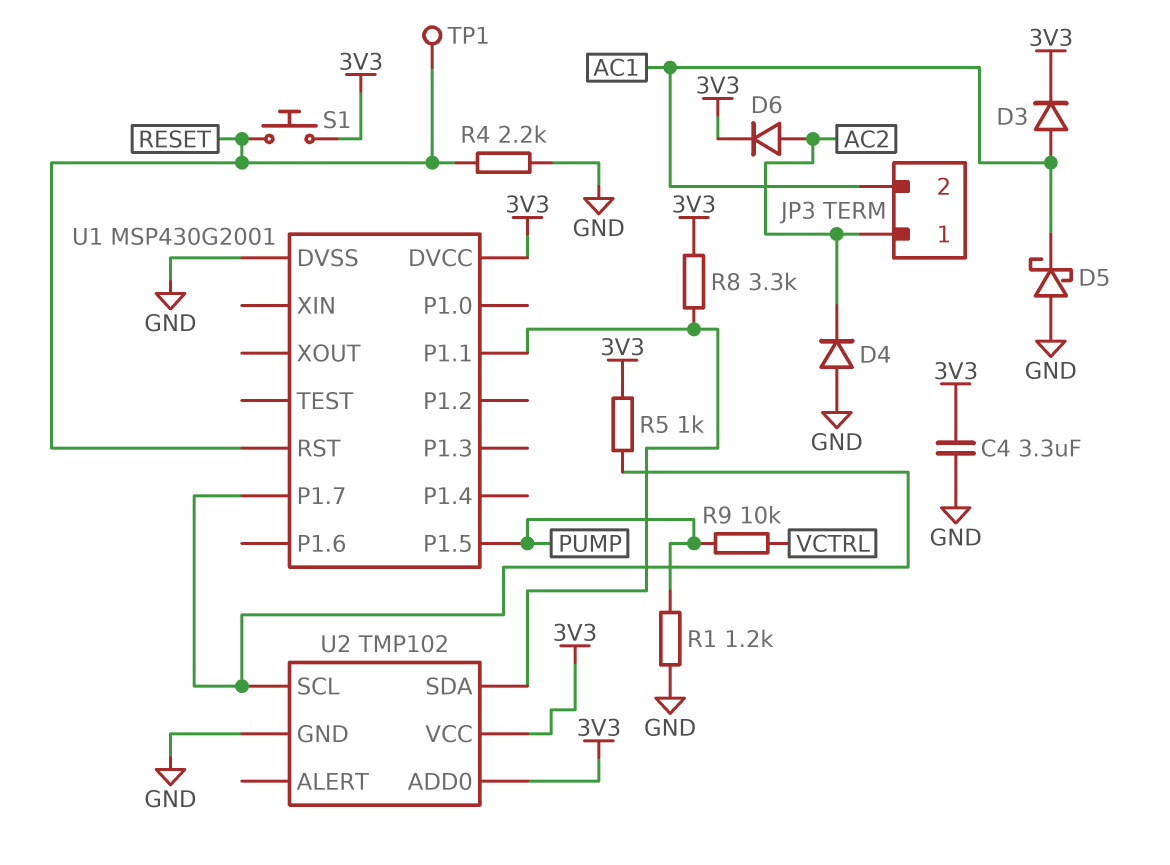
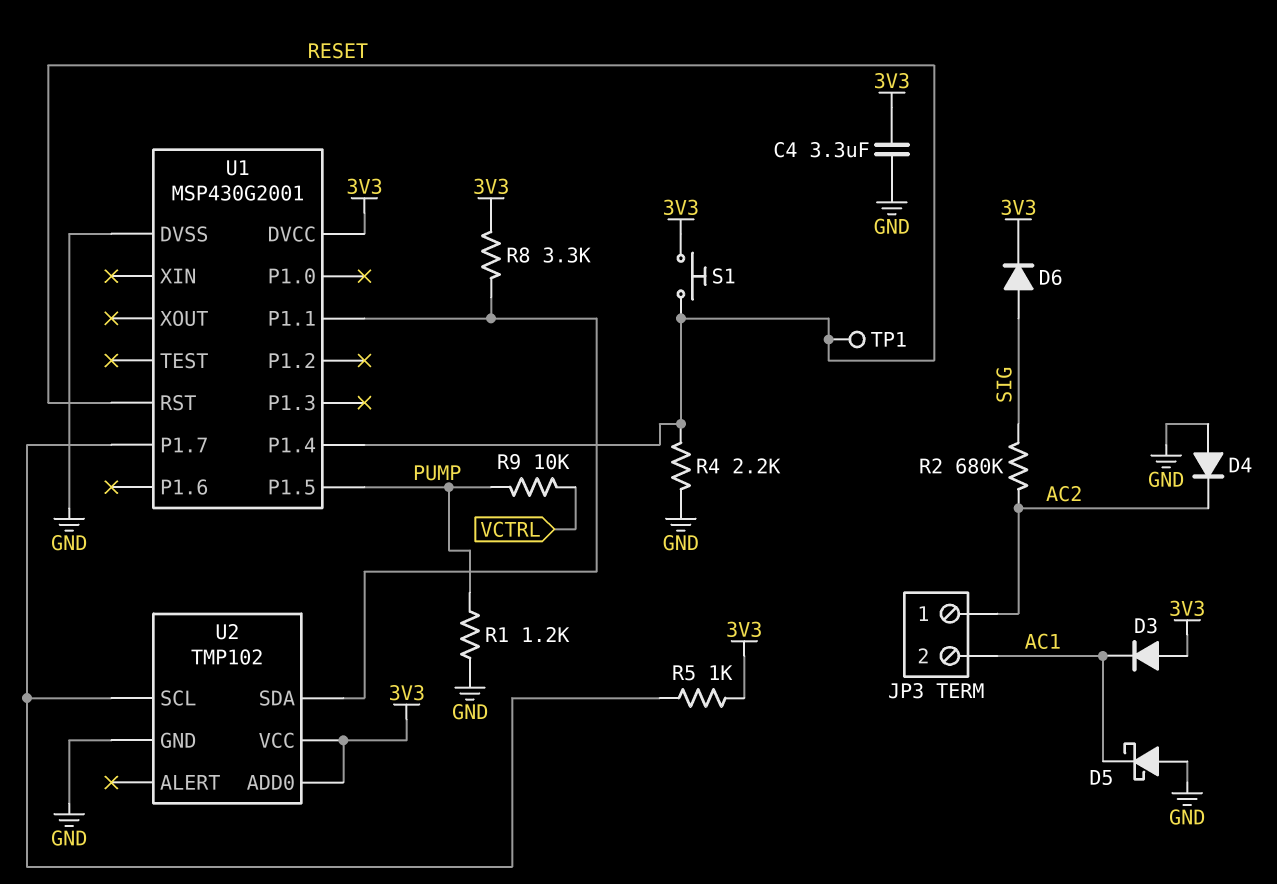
D3: diode (A AC1, K 3V3) -> diode (A 3V3, K AC1)
D6: diode (A AC2, K 3V3) -> diode (A SIG, K 3V3)
R2: none -> 680k (AC2, SIG)
U1 pin P1.4: none -> RESET

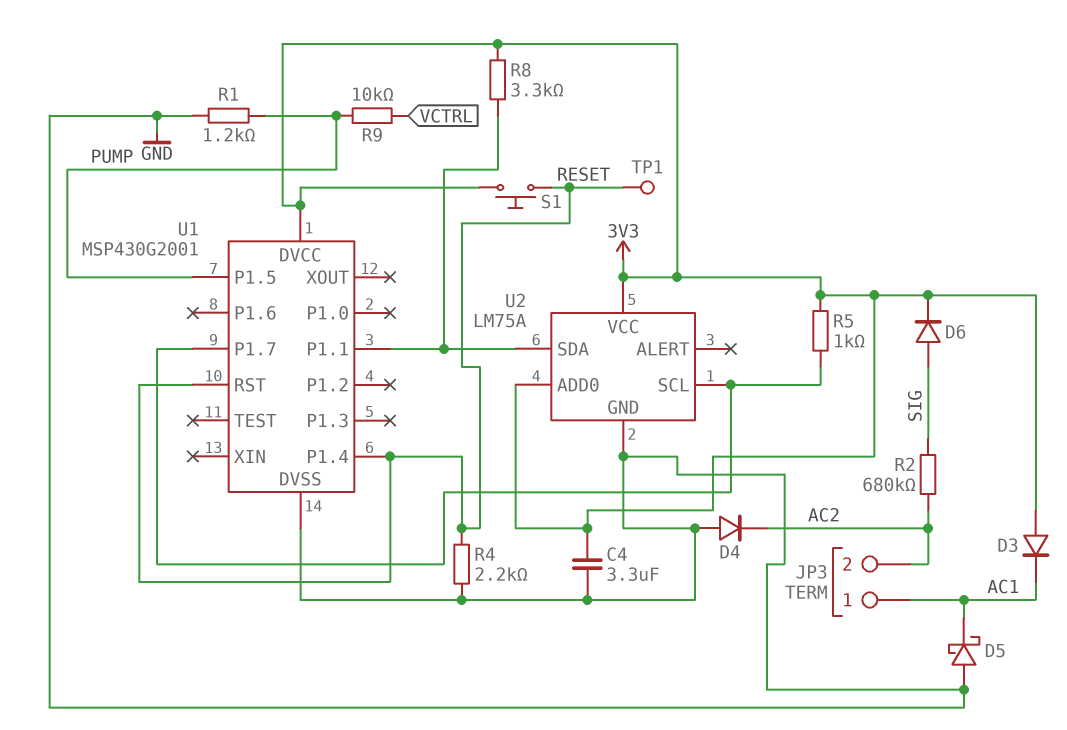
JP3 pin 1: AC2 -> AC1
JP3 pin 2: AC1 -> AC2
U2: TMP102 -> LM75A

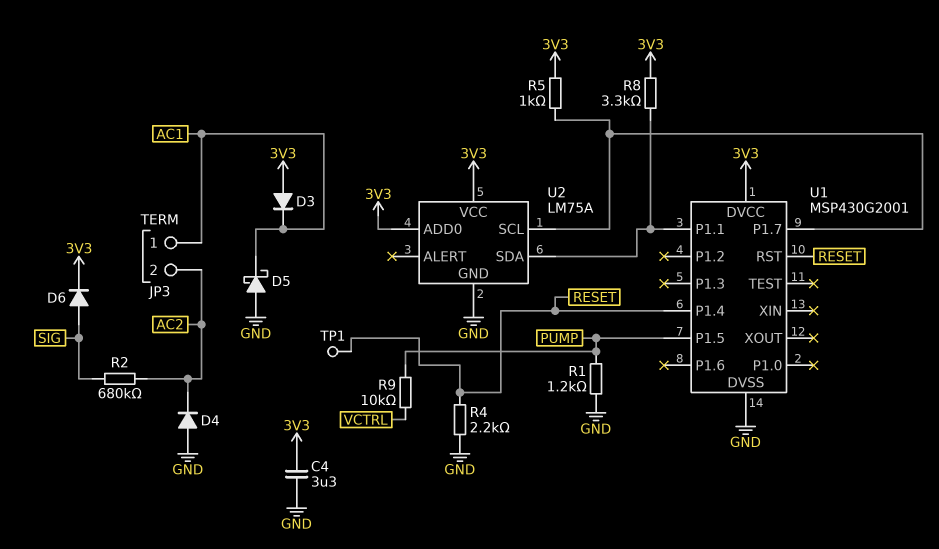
S1: button (3V3, RESET) -> none

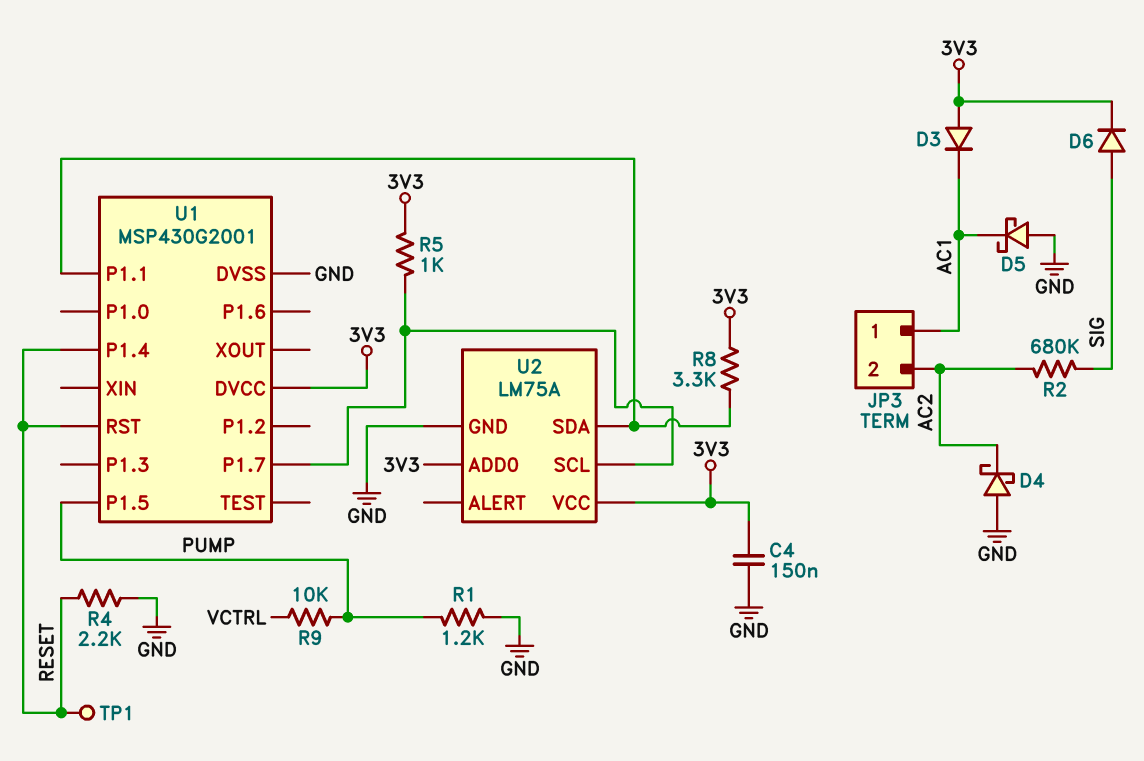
C4: 3.3uF (3V3, GND) -> 150nF (3V3, GND)
D4: diode (A GND, K AC2) -> schottky (A GND, K AC2)

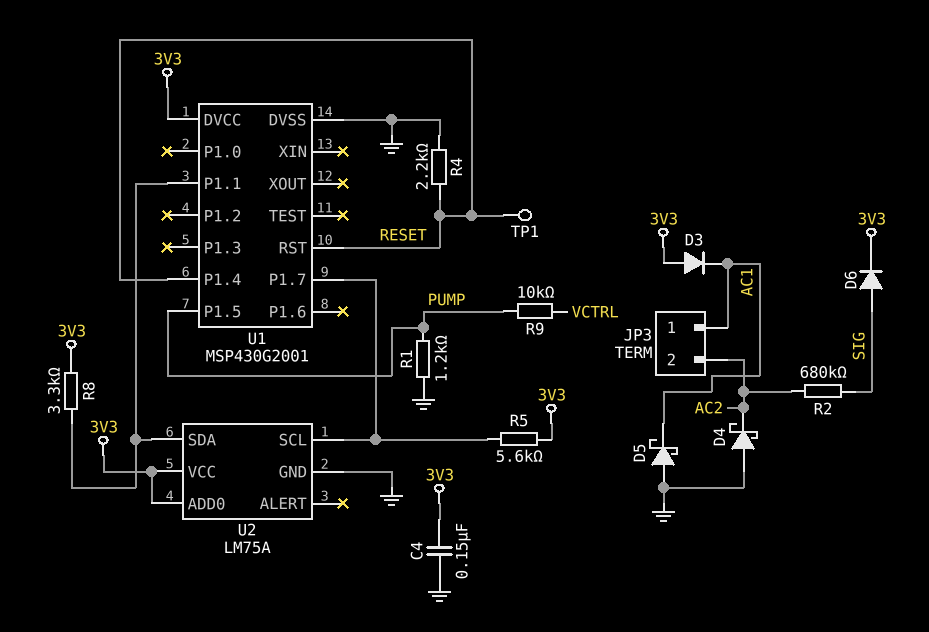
R5: 1k (3V3, U1/P1.7) -> 5.6k (3V3, U1/P1.7)

